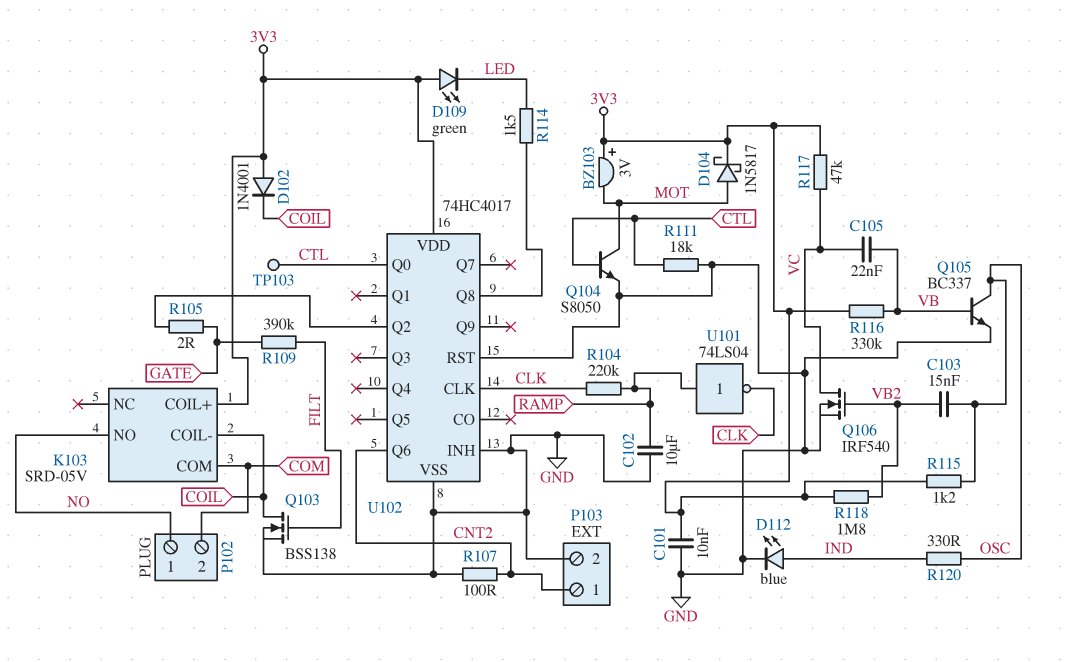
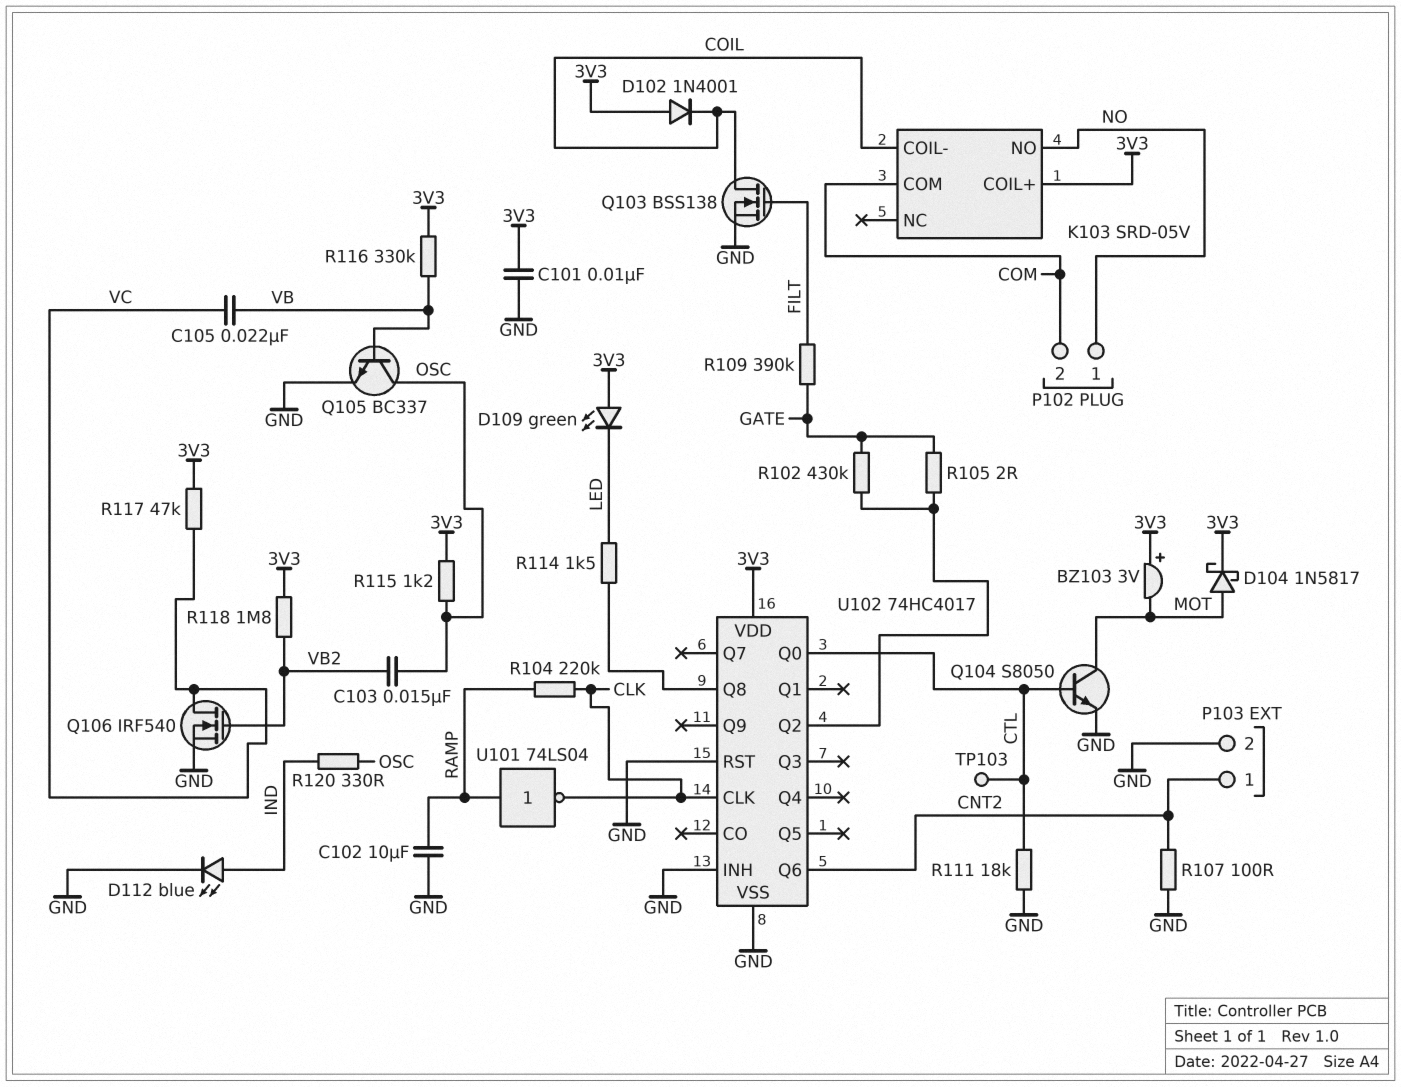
R102: none -> 430k (GATE, U102/Q2)

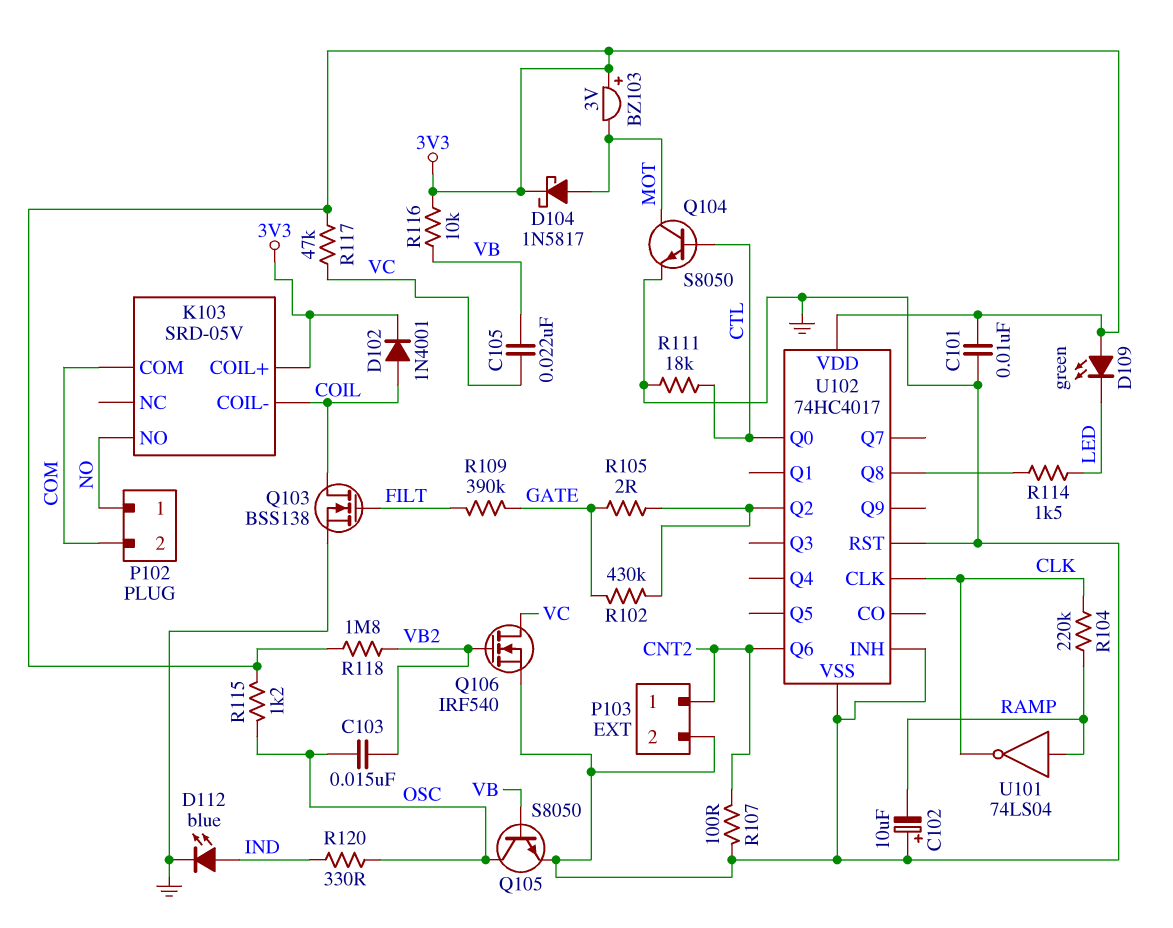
C102: 10uF (GND, RAMP) -> 10uF (plus GND, minus RAMP)
D102: diode 1N4001 (A 3V3, K COIL) -> diode 1N4001 (A COIL, K 3V3)
Q105: NPN BC337 (B VB, C OSC, E GND) -> NPN S8050 (B VB, C OSC, E GND)
R116: 330k (3V3, VB) -> 10k (3V3, VB)
TP103: test point (CTL) -> none

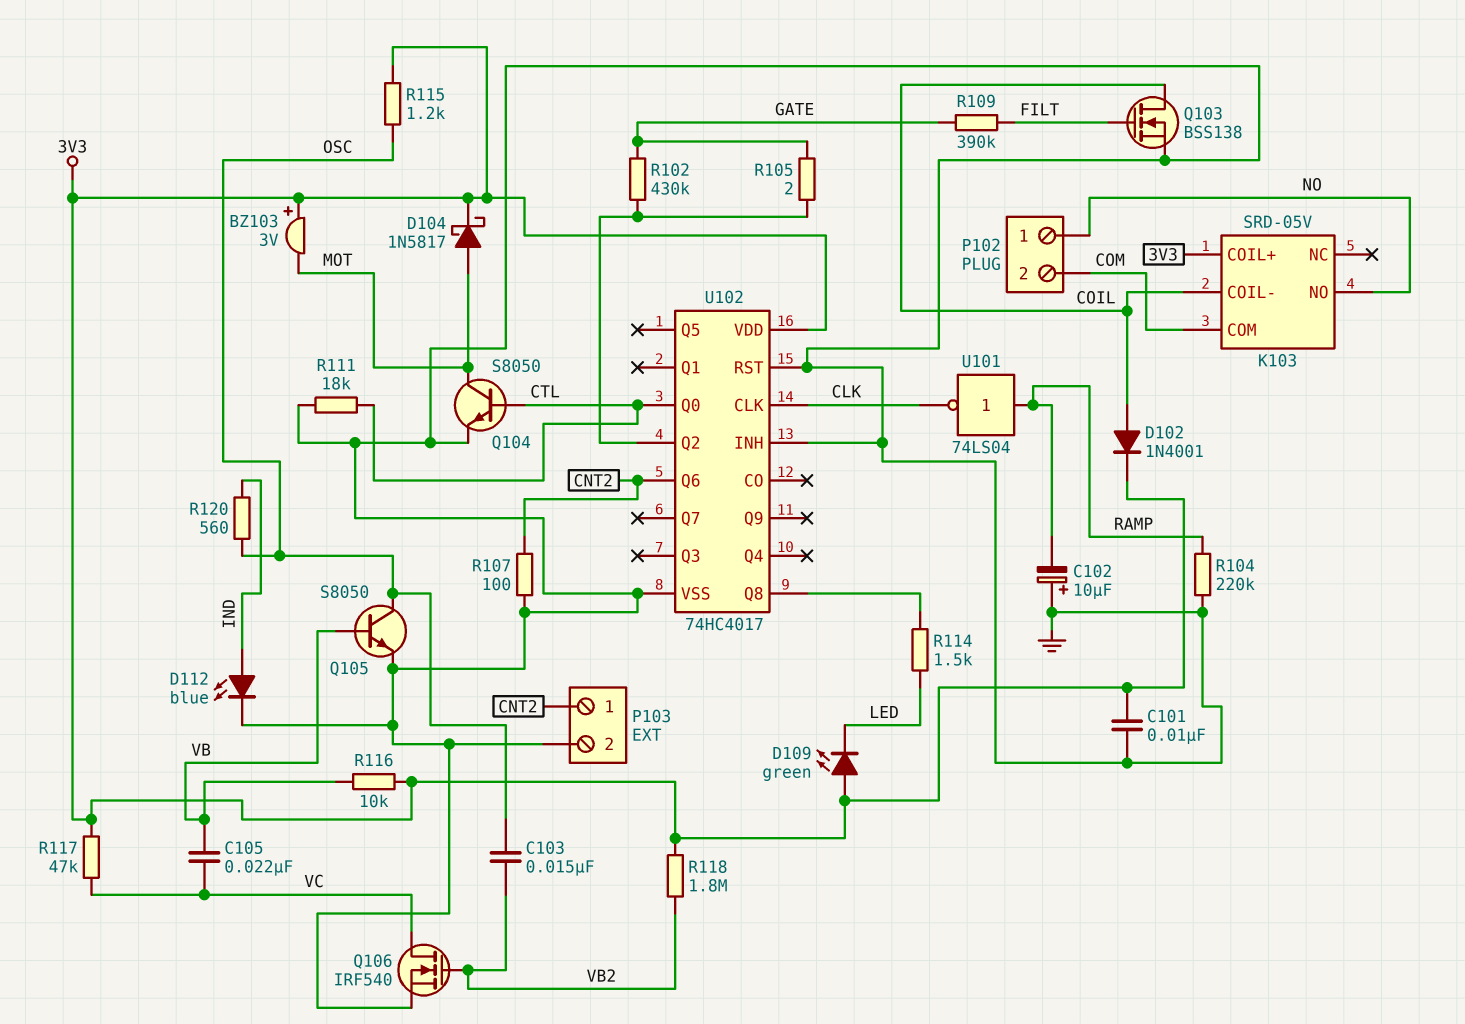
R104: 220k (CLK, RAMP) -> 220k (GND, RAMP)
R120: 330 (IND, OSC) -> 560 (IND, OSC)

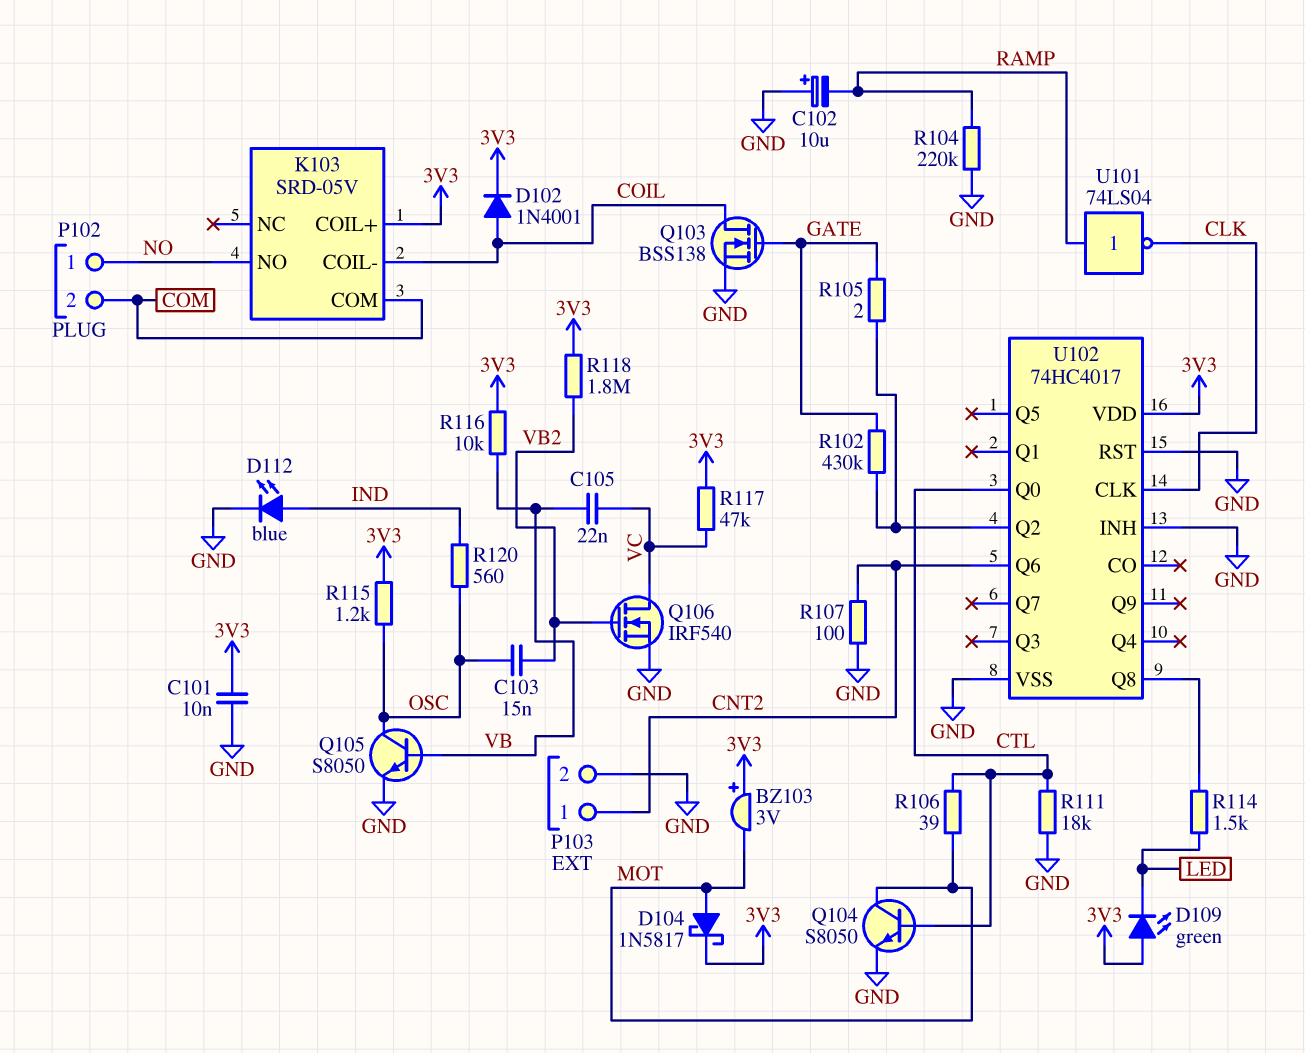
Q103: NMOS BSS138 (G FILT, D COIL, S GND) -> NMOS BSS138 (G GATE, D COIL, S GND)
R106: none -> 39 (CTL, MOT)
R109: 390k (FILT, GATE) -> none

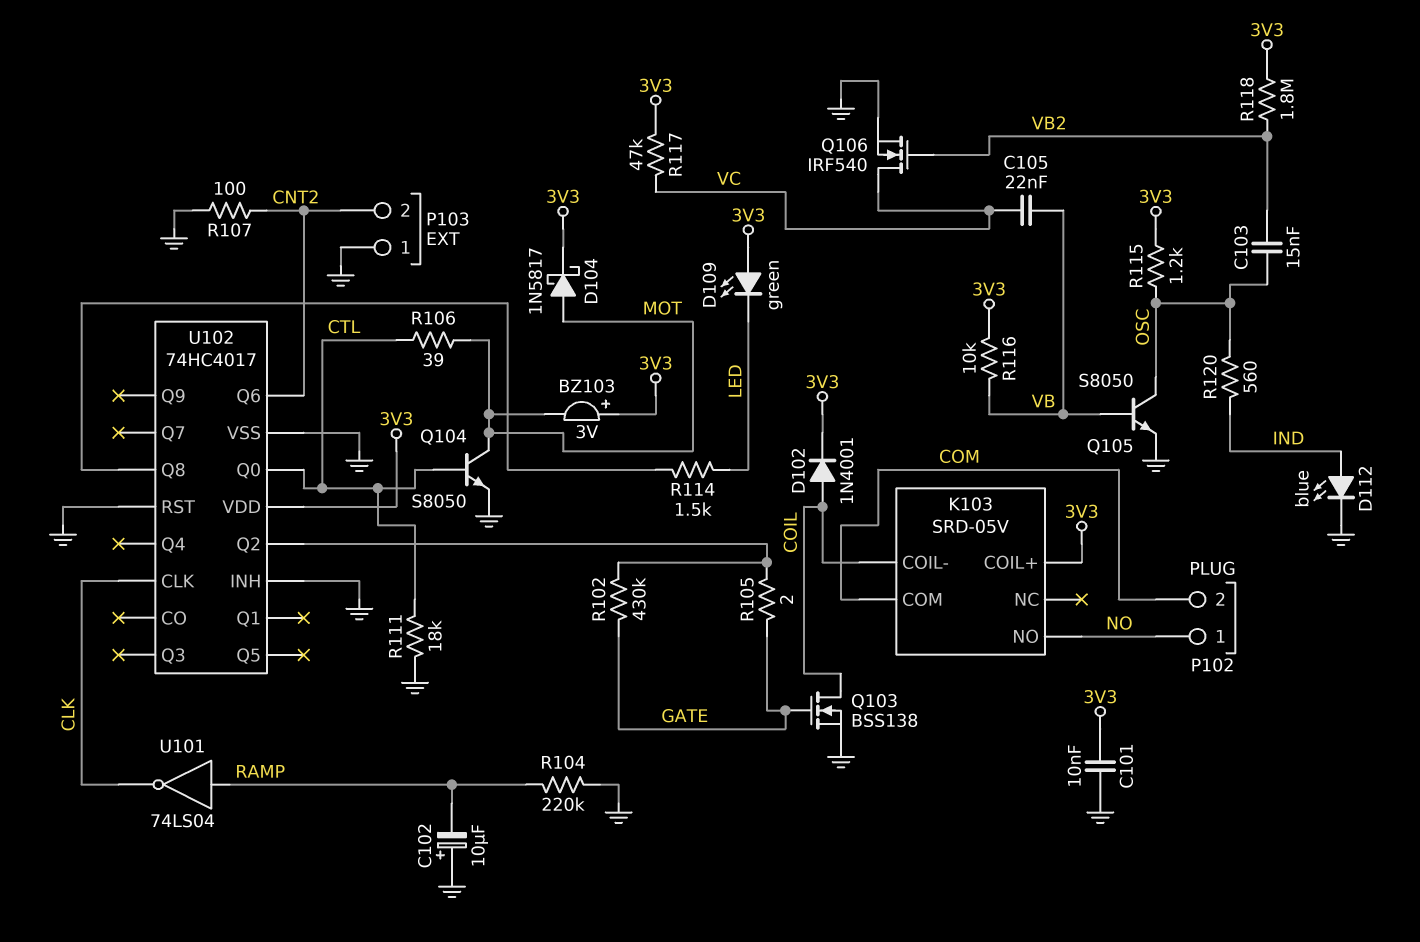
P103 pin 1: CNT2 -> GND
P103 pin 2: GND -> CNT2

